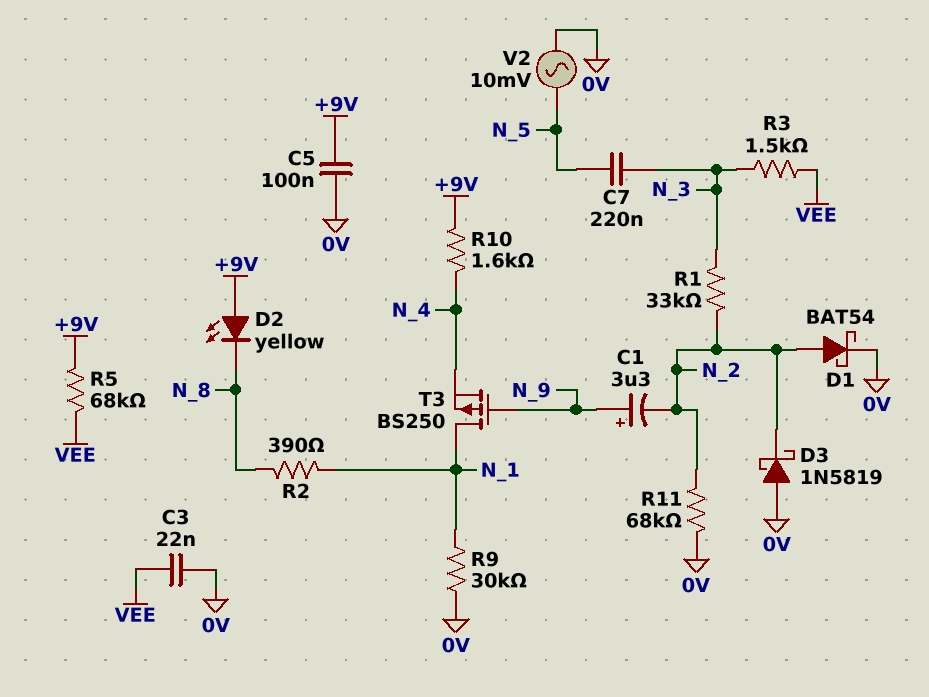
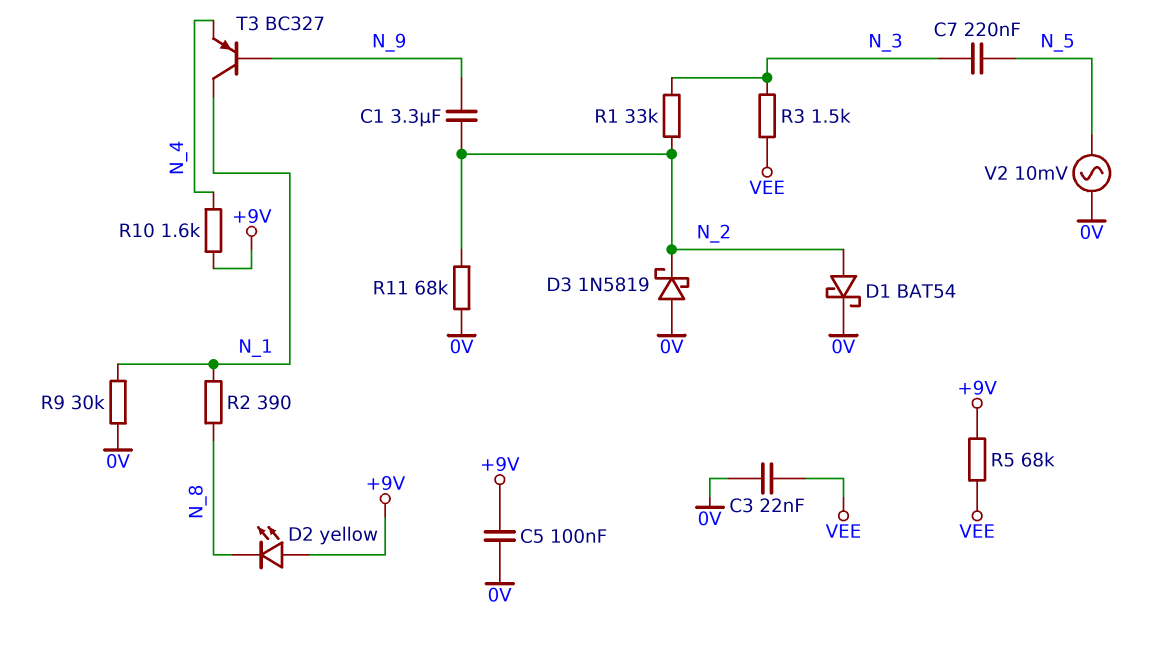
C1: 3.3uF (plus N_9, minus N_2) -> 3.3uF (N_2, N_9)
T3: PMOS BS250 (G N_9, D N_1, S N_4) -> PNP BC327 (B N_9, C N_1, E N_4)

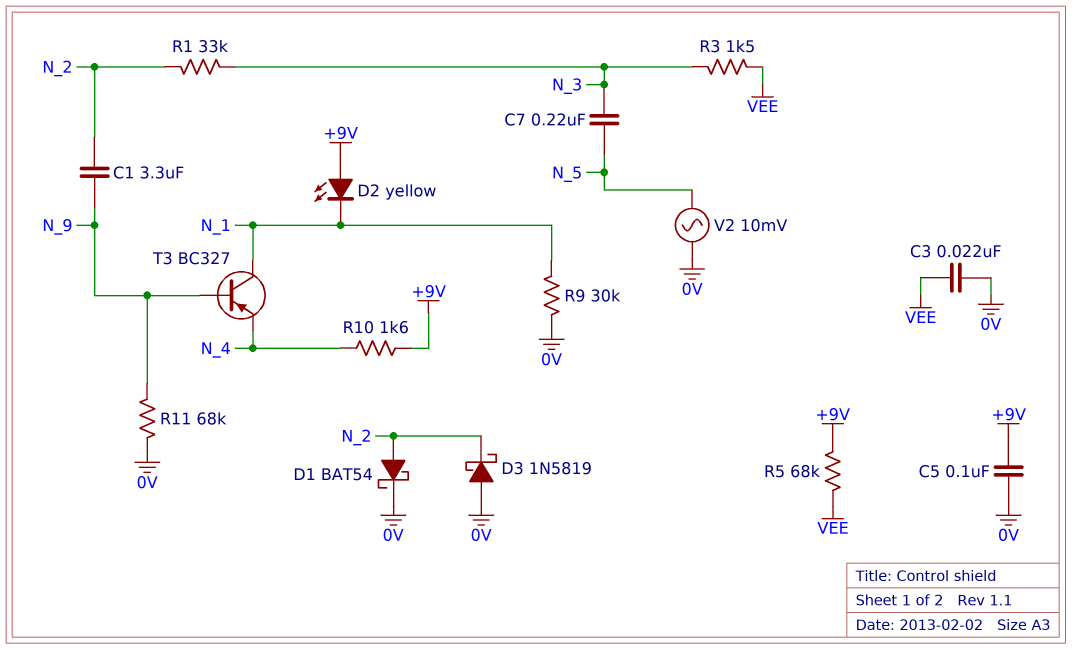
D2: LED yellow (A +9V, K N_8) -> LED yellow (A +9V, K N_1)
R2: 390 (N_1, N_8) -> none
R11: 68k (0V, N_2) -> 68k (0V, N_9)

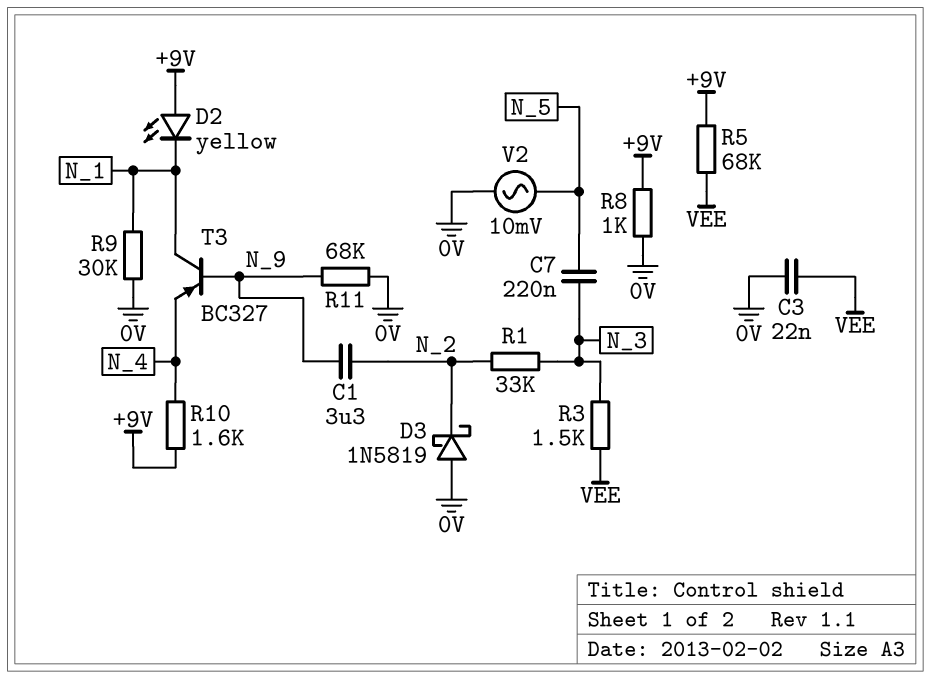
C5: 100nF (+9V, 0V) -> none
D1: schottky BAT54 (A N_2, K 0V) -> none
R8: none -> 1k (+9V, 0V)

